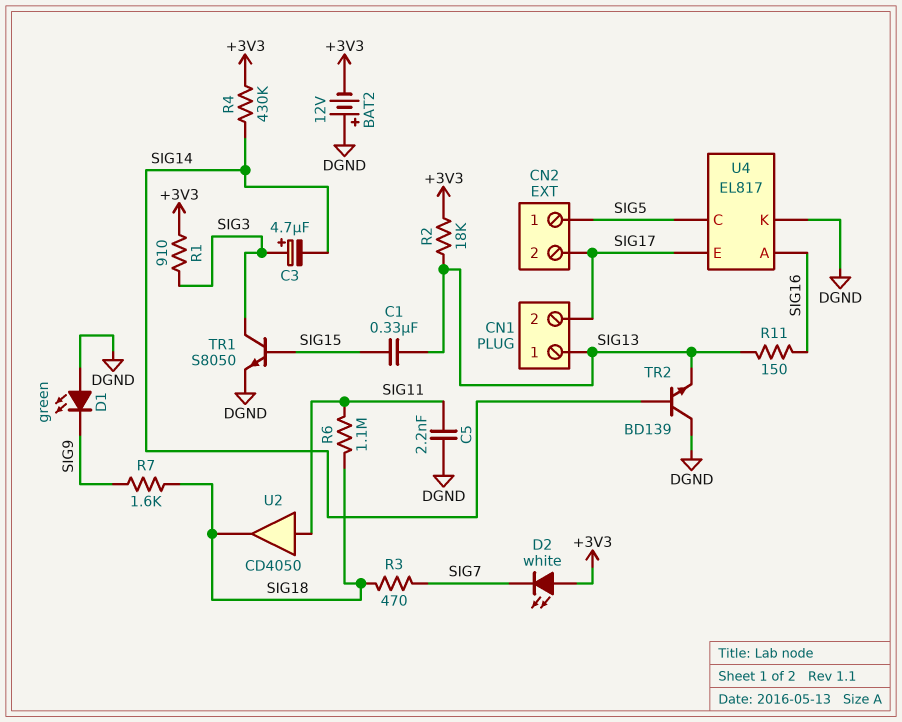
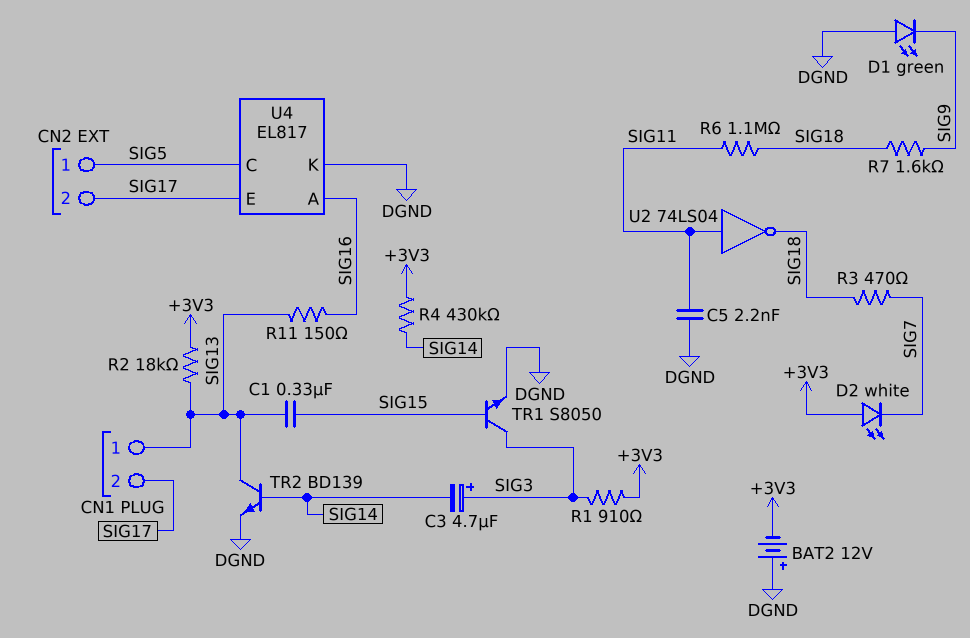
TR2: NPN BD139 (B SIG14, C DGND, E SIG13) -> NPN BD139 (B SIG14, C SIG13, E DGND)
U2: buffer CD4050 (in SIG11, out SIG18) -> NOT 74LS04 (in SIG11, out SIG18)

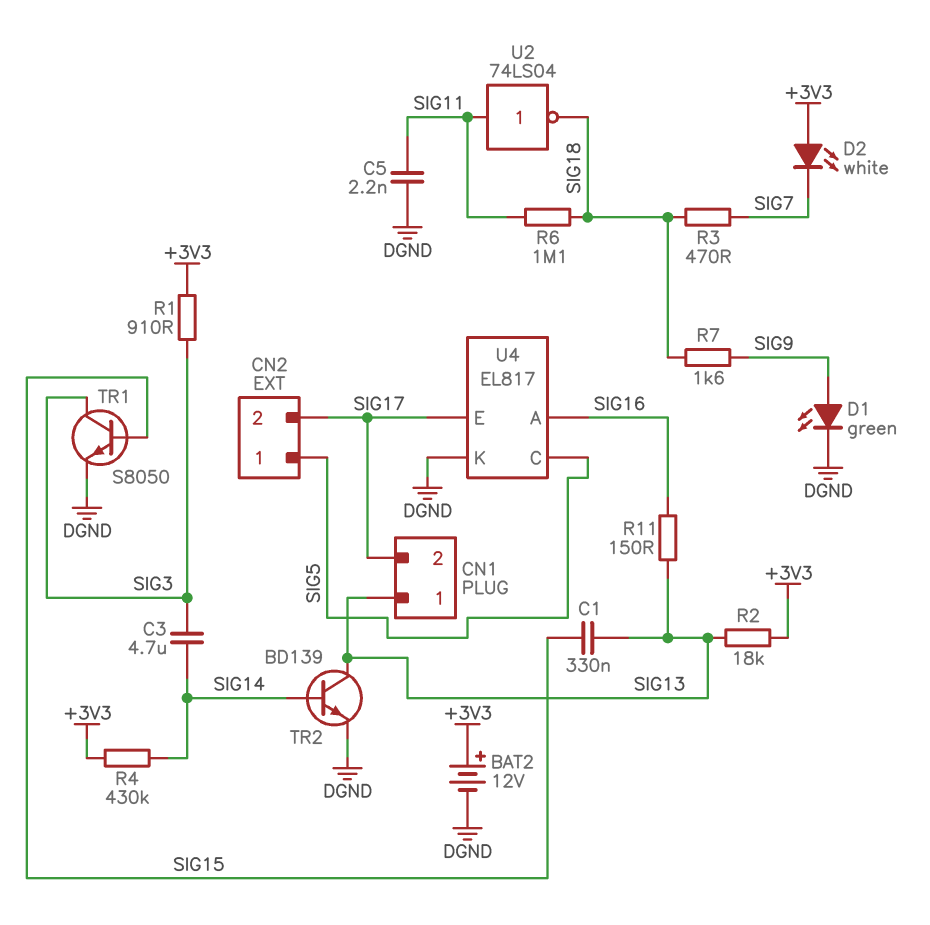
BAT2: 12V (plus DGND, minus +3V3) -> 12V (plus +3V3, minus DGND)
C3: 4.7uF (plus SIG3, minus SIG14) -> 4.7uF (SIG3, SIG14)
D1: LED green (A DGND, K SIG9) -> LED green (A SIG9, K DGND)

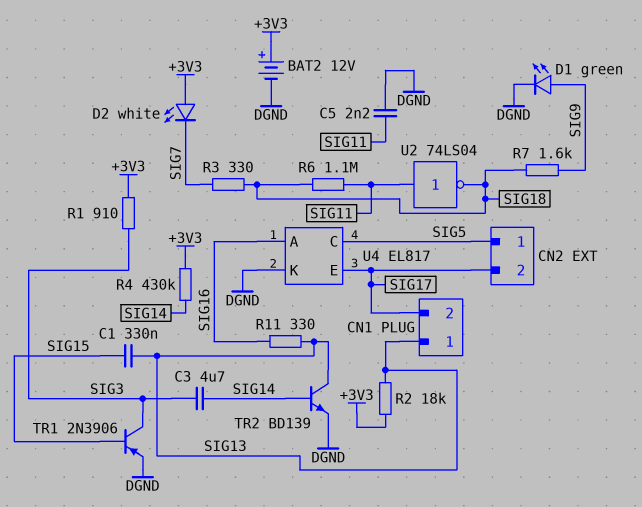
R3: 470 (SIG7, SIG18) -> 330 (SIG7, SIG18)
R11: 150 (SIG13, SIG16) -> 330 (SIG13, SIG16)
TR1: NPN S8050 (B SIG15, C SIG3, E DGND) -> PNP 2N3906 (B SIG15, C SIG3, E DGND)

